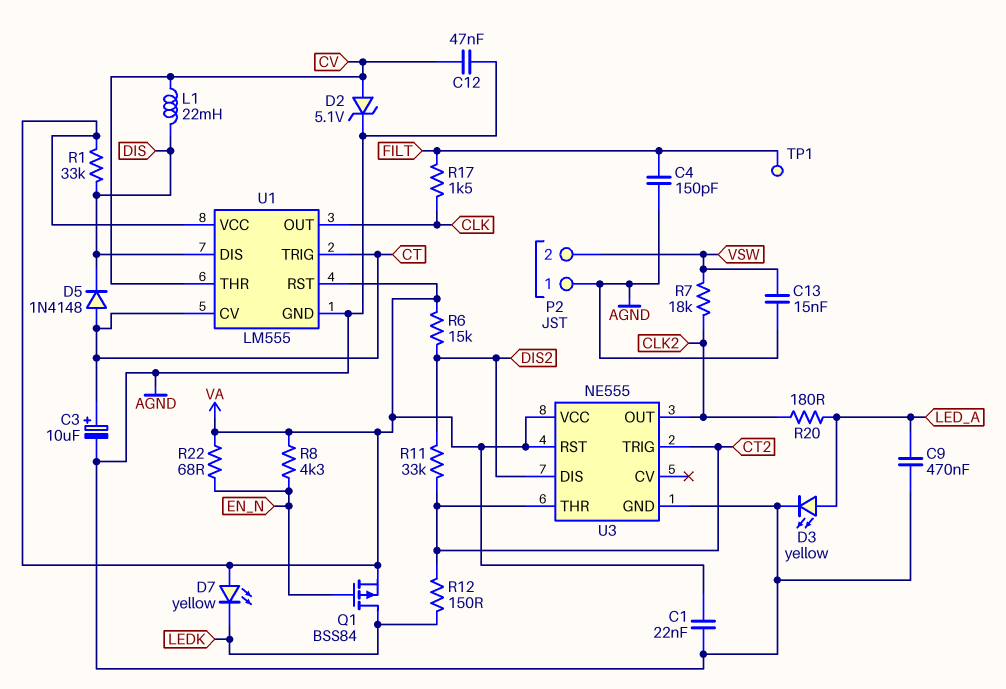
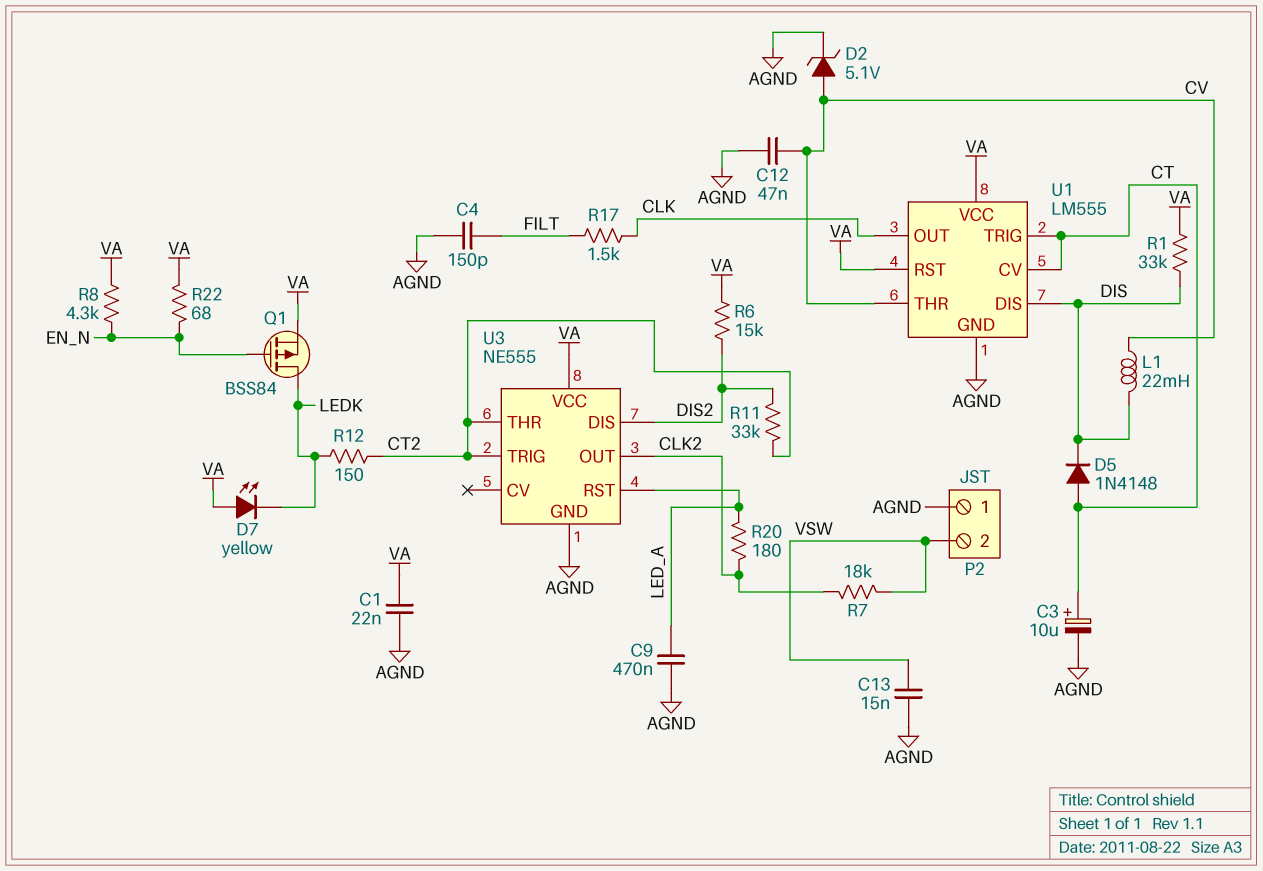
D3: LED yellow (A LED_A, K AGND) -> none
TP1: test point (FILT) -> none
U3 pin RST: VA -> LED_A

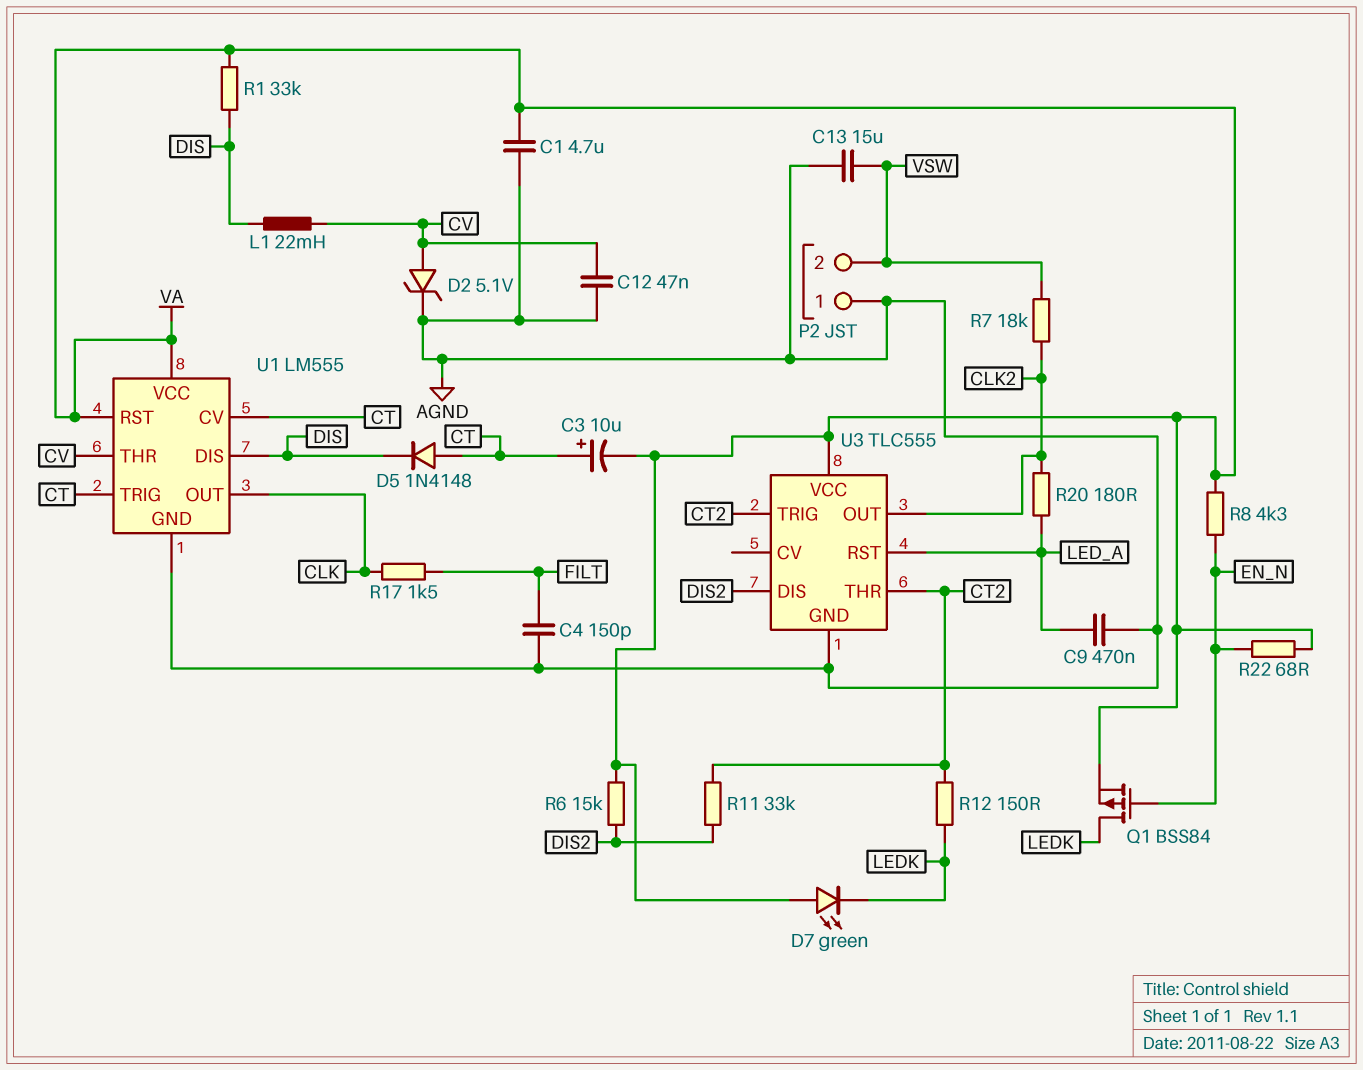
C1: 22nF (AGND, VA) -> 4.7uF (AGND, VA)
C3: 10uF (plus CT, minus AGND) -> 10uF (plus CT, minus VA)
C13: 15nF (AGND, VSW) -> 15uF (AGND, VSW)
D7: LED yellow (A VA, K LEDK) -> LED green (A VA, K LEDK)
U3: NE555 -> TLC555

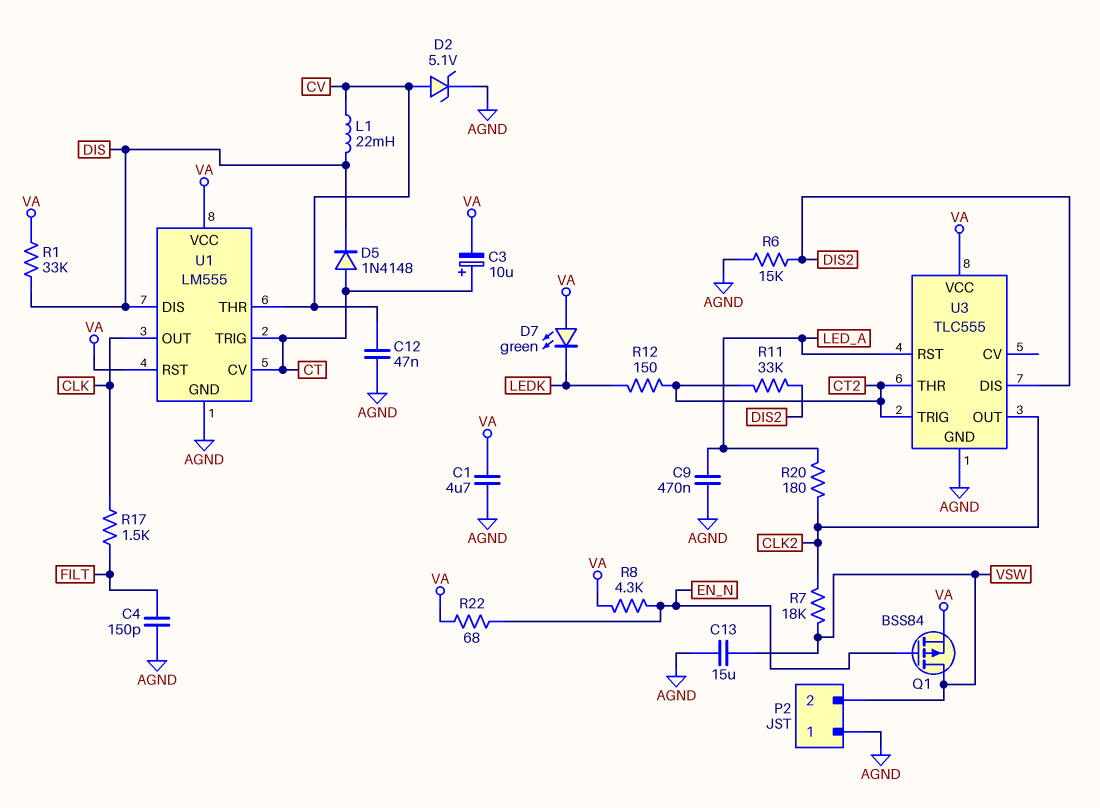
Q1: PMOS BSS84 (G EN_N, D LEDK, S VA) -> PMOS BSS84 (G EN_N, D VSW, S VA)
R6: 15k (DIS2, VA) -> 15k (AGND, DIS2)

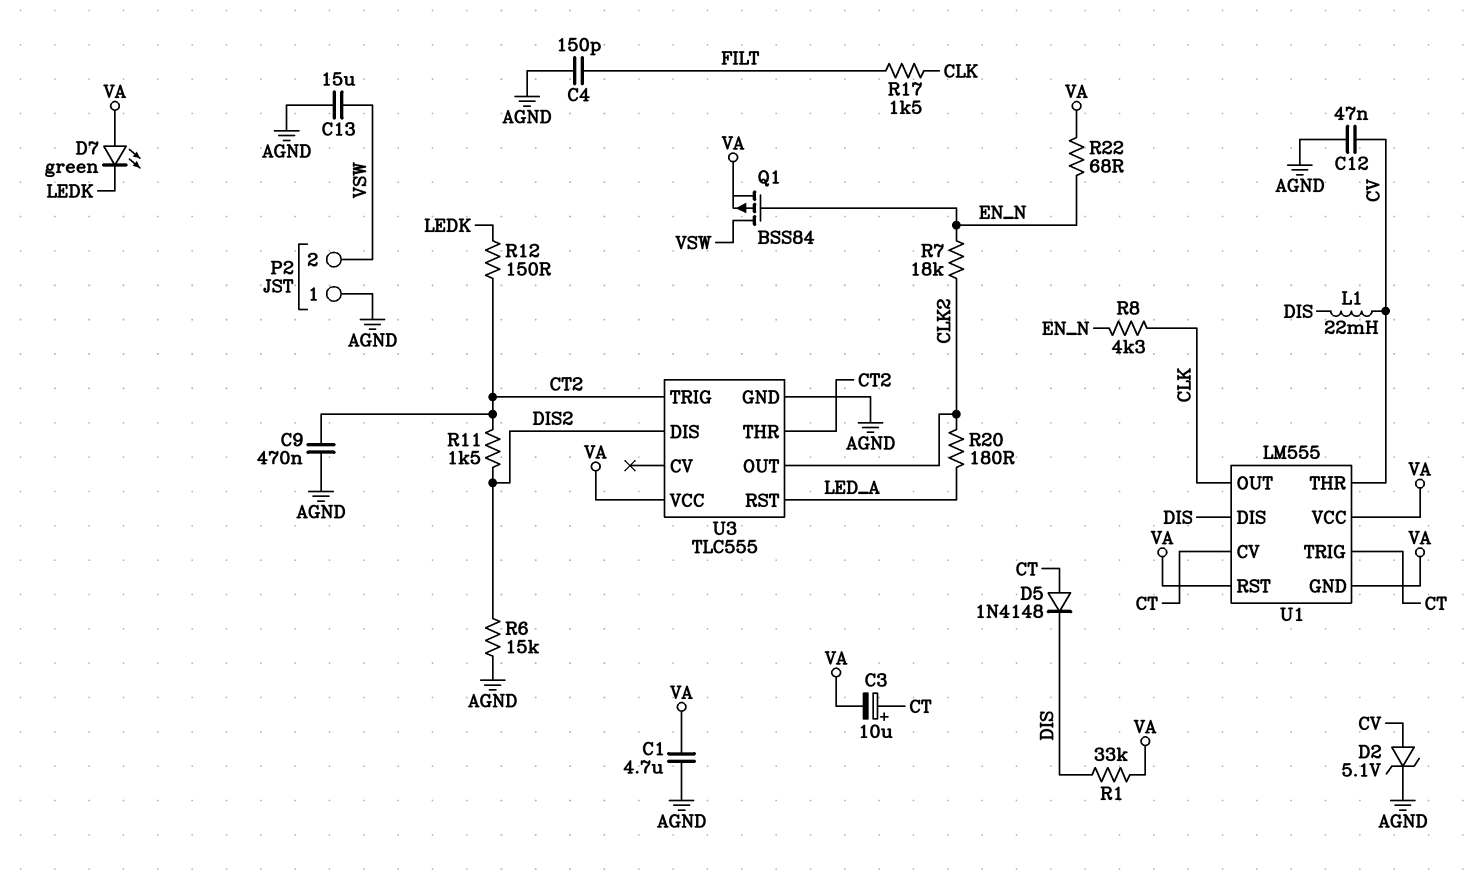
C9: 470nF (AGND, LED_A) -> 470nF (AGND, CT2)
R7: 18k (CLK2, VSW) -> 18k (CLK2, EN_N)
R8: 4.3k (EN_N, VA) -> 4.3k (CLK, EN_N)
R11: 33k (CT2, DIS2) -> 1.5k (CT2, DIS2)
U1 pin GND: AGND -> VA

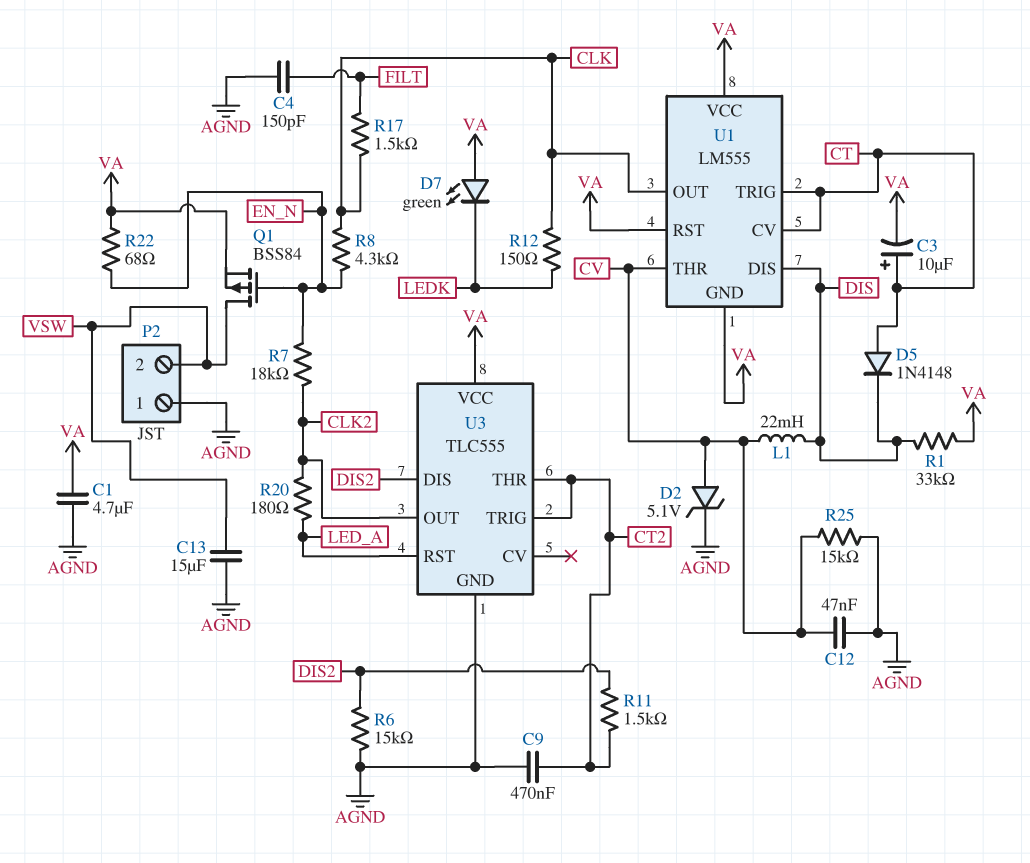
R12: 150 (CT2, LEDK) -> 150 (CLK, LEDK)
R25: none -> 15k (AGND, CV)

